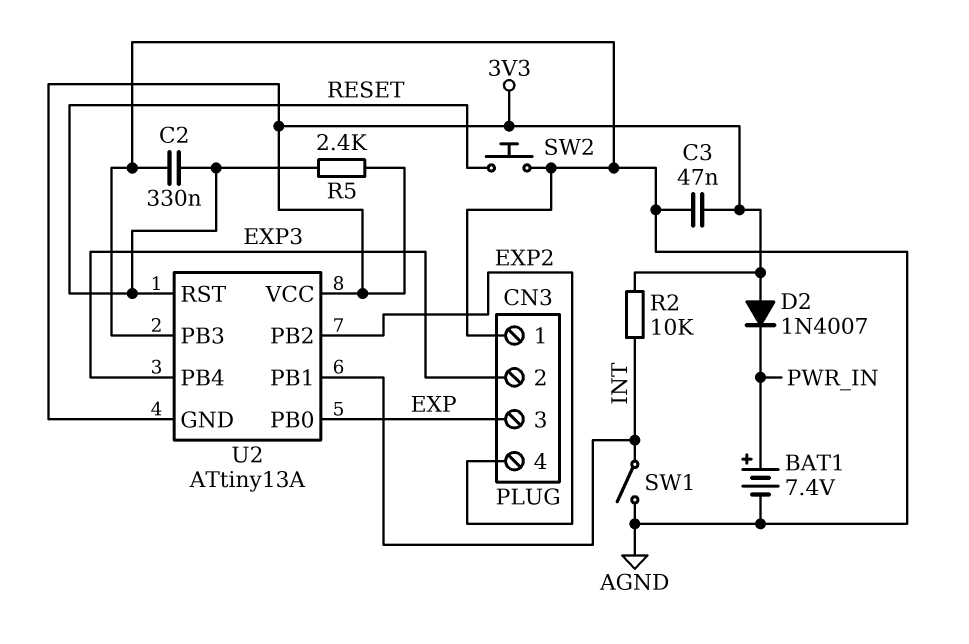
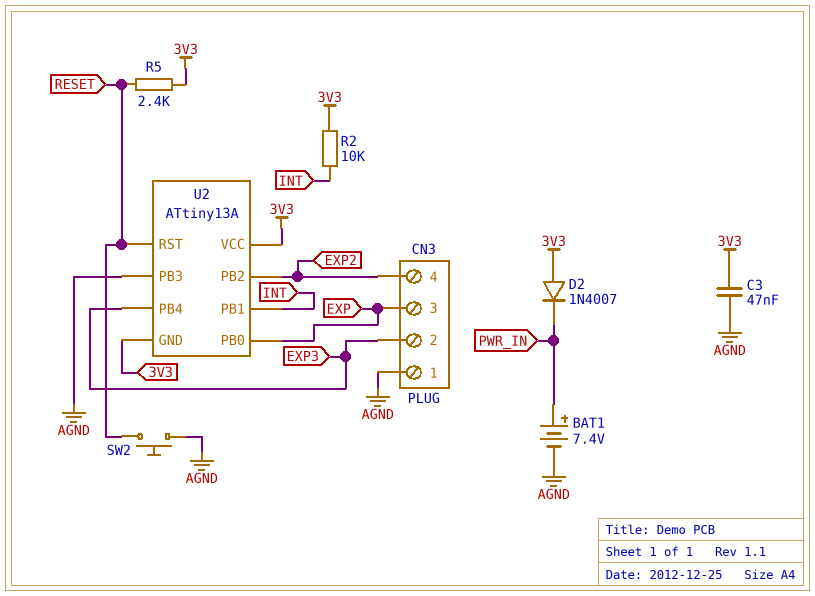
C2: 330nF (AGND, RESET) -> none
SW1: switch (AGND, INT) -> none

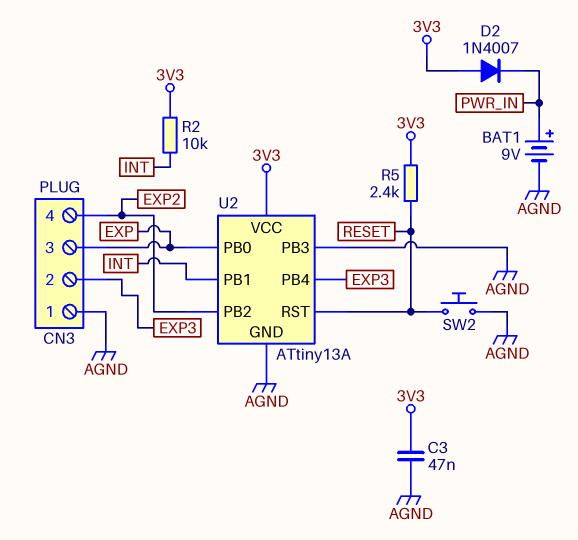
BAT1: 7.4V (plus PWR_IN, minus AGND) -> 9V (plus PWR_IN, minus AGND)
U2 pin GND: 3V3 -> AGND

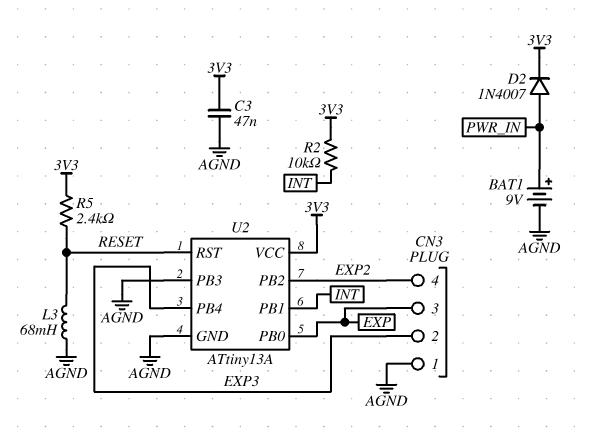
D2: diode 1N4007 (A 3V3, K PWR_IN) -> diode 1N4007 (A PWR_IN, K 3V3)
L3: none -> 68mH (AGND, RESET)
SW2: button (AGND, RESET) -> none

